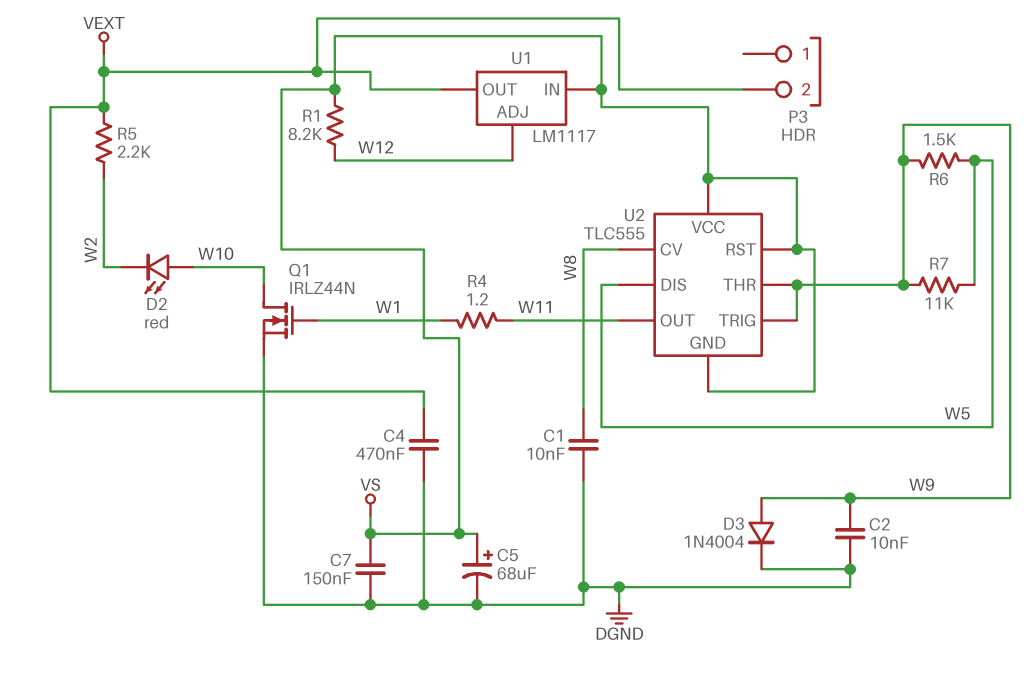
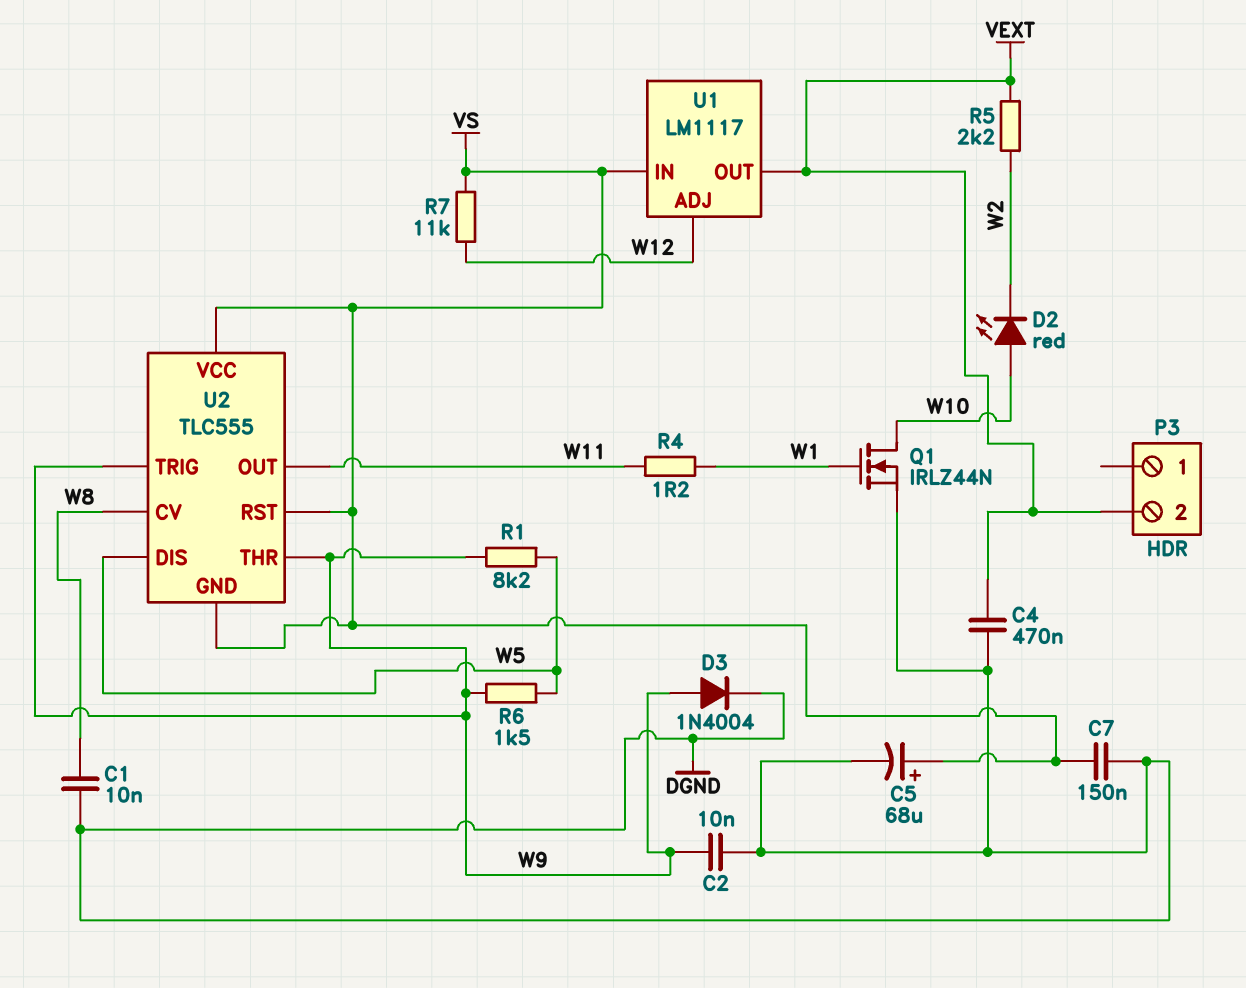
R1: 8.2k (VS, W12) -> 8.2k (W5, W9)
R7: 11k (W5, W9) -> 11k (VS, W12)

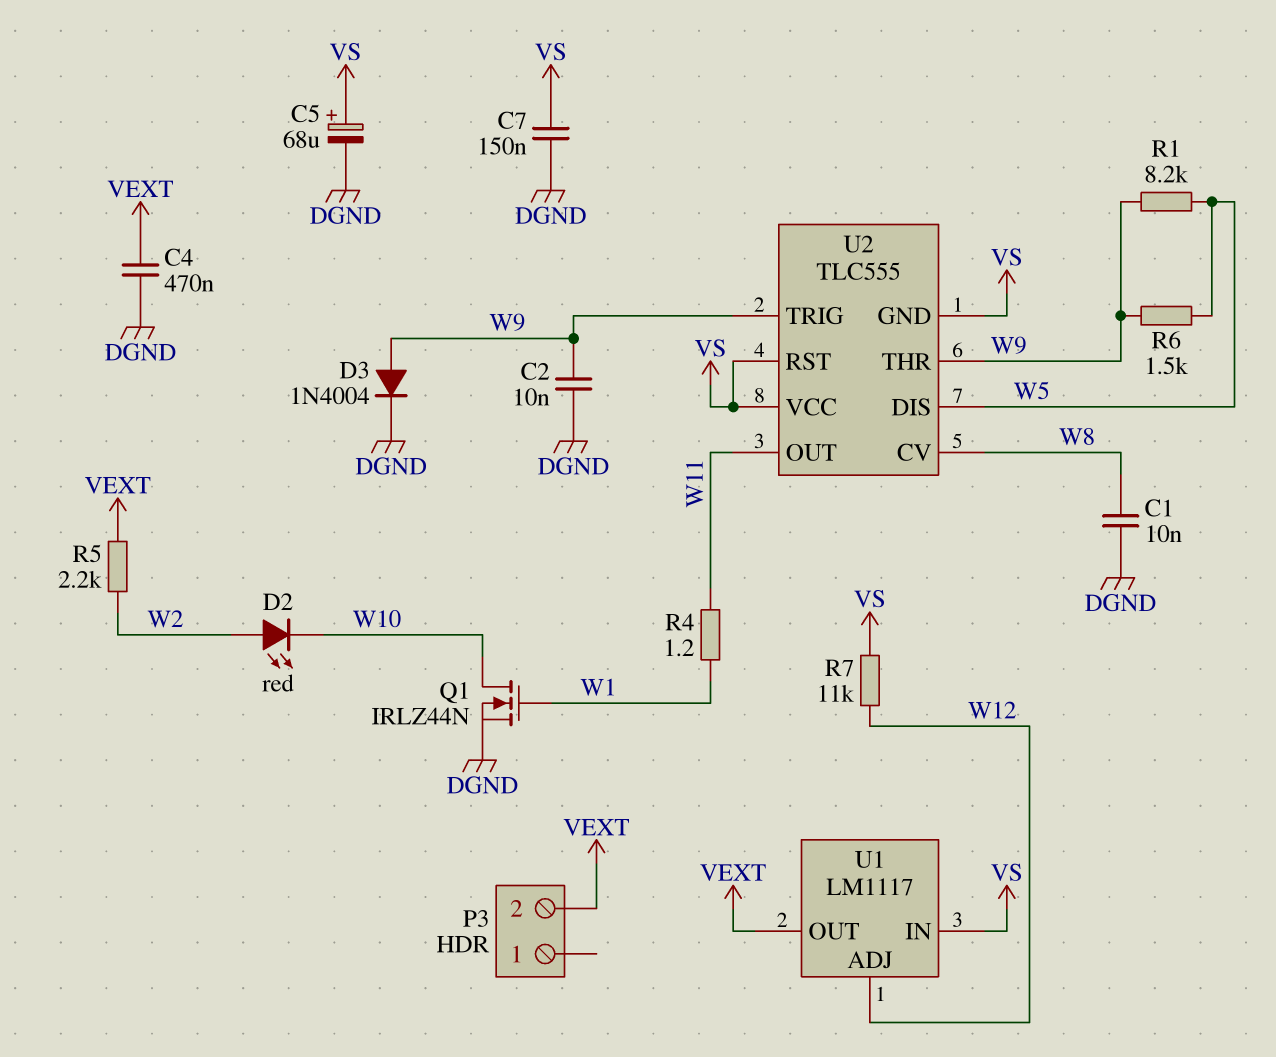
D2: LED red (A W10, K W2) -> LED red (A W2, K W10)

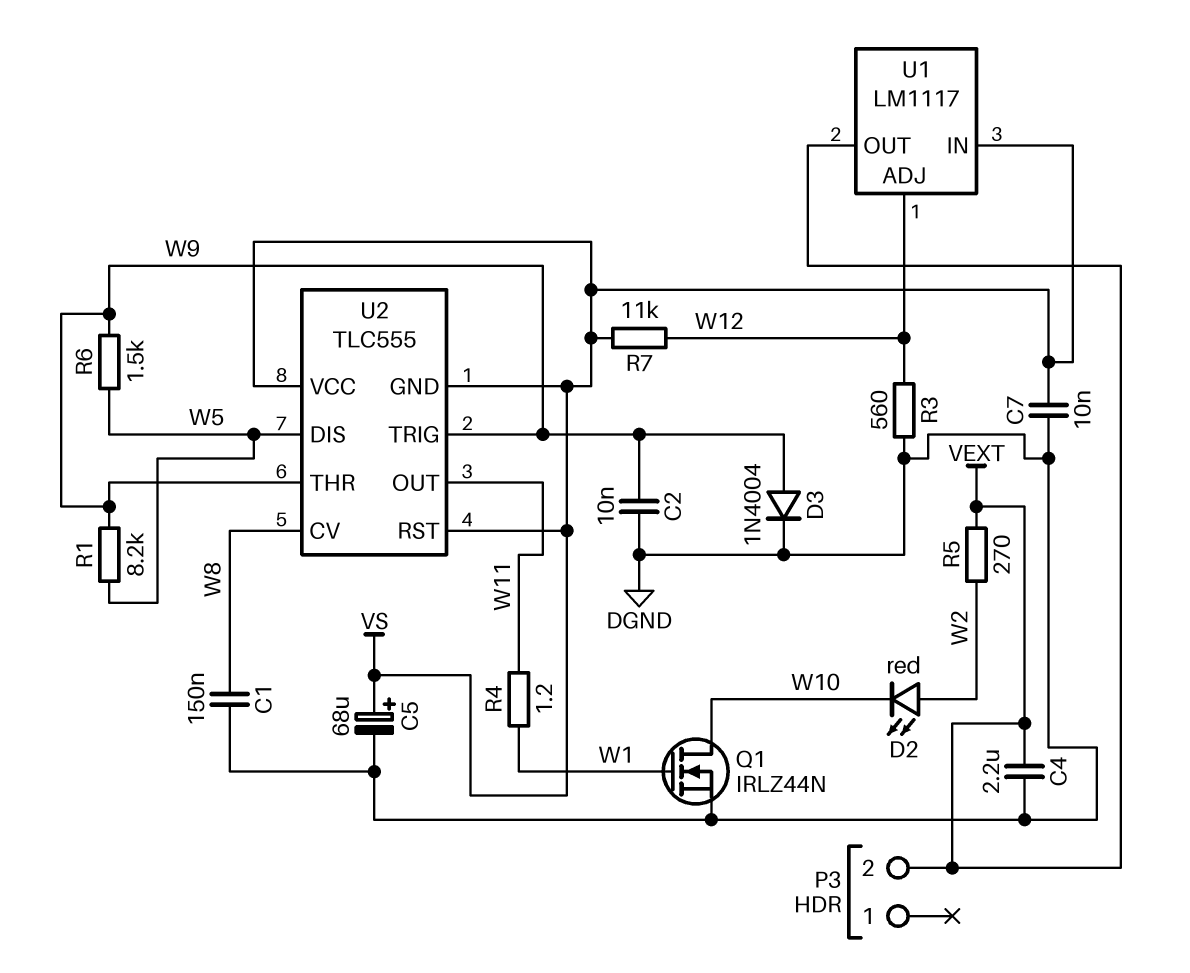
C1: 10nF (DGND, W8) -> 150nF (DGND, W8)
C4: 470nF (DGND, VEXT) -> 2.2uF (DGND, VEXT)
C7: 150nF (DGND, VS) -> 10nF (DGND, VS)
R3: none -> 560 (DGND, W12)
R5: 2.2k (VEXT, W2) -> 270 (VEXT, W2)

